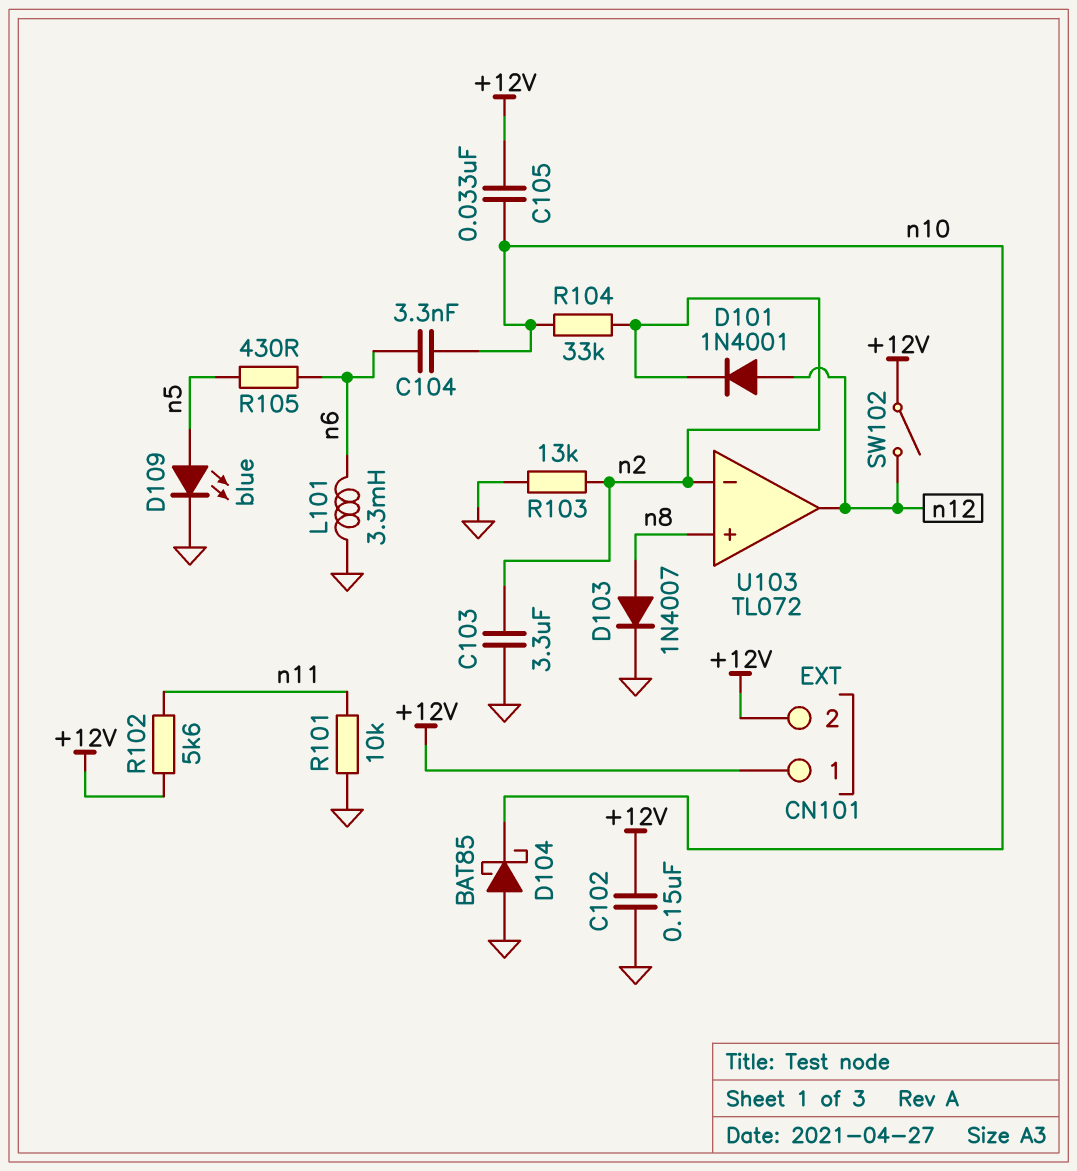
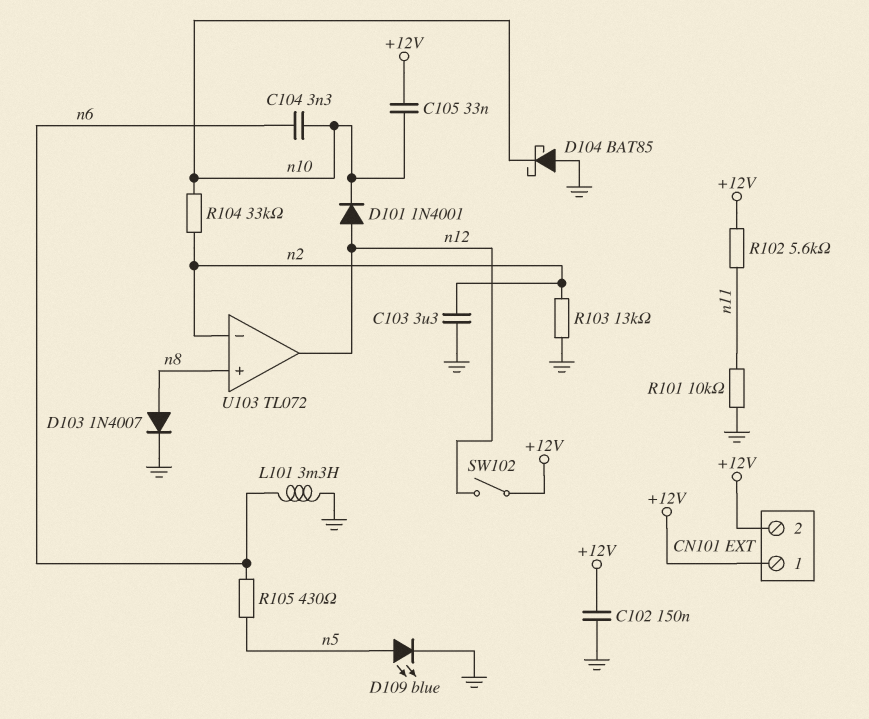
D101: diode 1N4001 (A n12, K n2) -> diode 1N4001 (A n12, K n10)

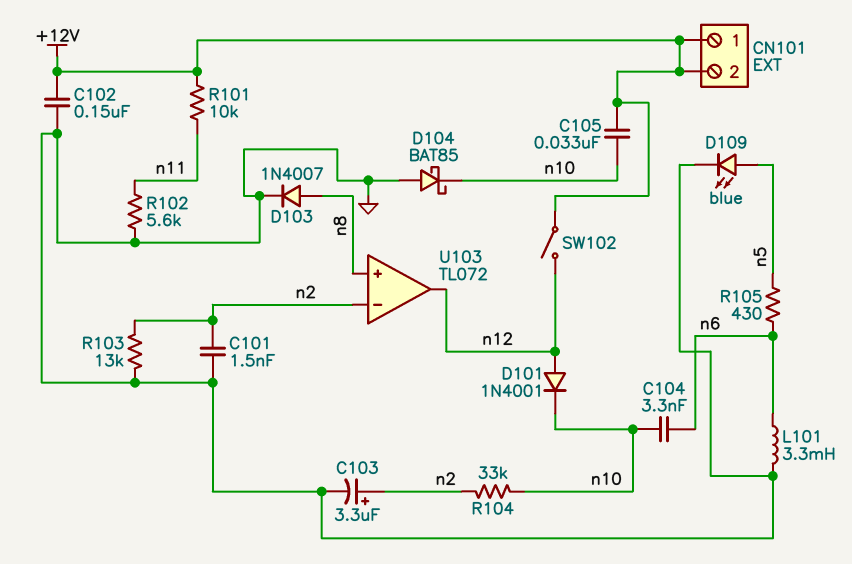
C101: none -> 1.5nF (GND, n2)
C103: 3.3uF (GND, n2) -> 3.3uF (plus n2, minus GND)
R101: 10k (GND, n11) -> 10k (+12V, n11)
R102: 5.6k (+12V, n11) -> 5.6k (GND, n11)

